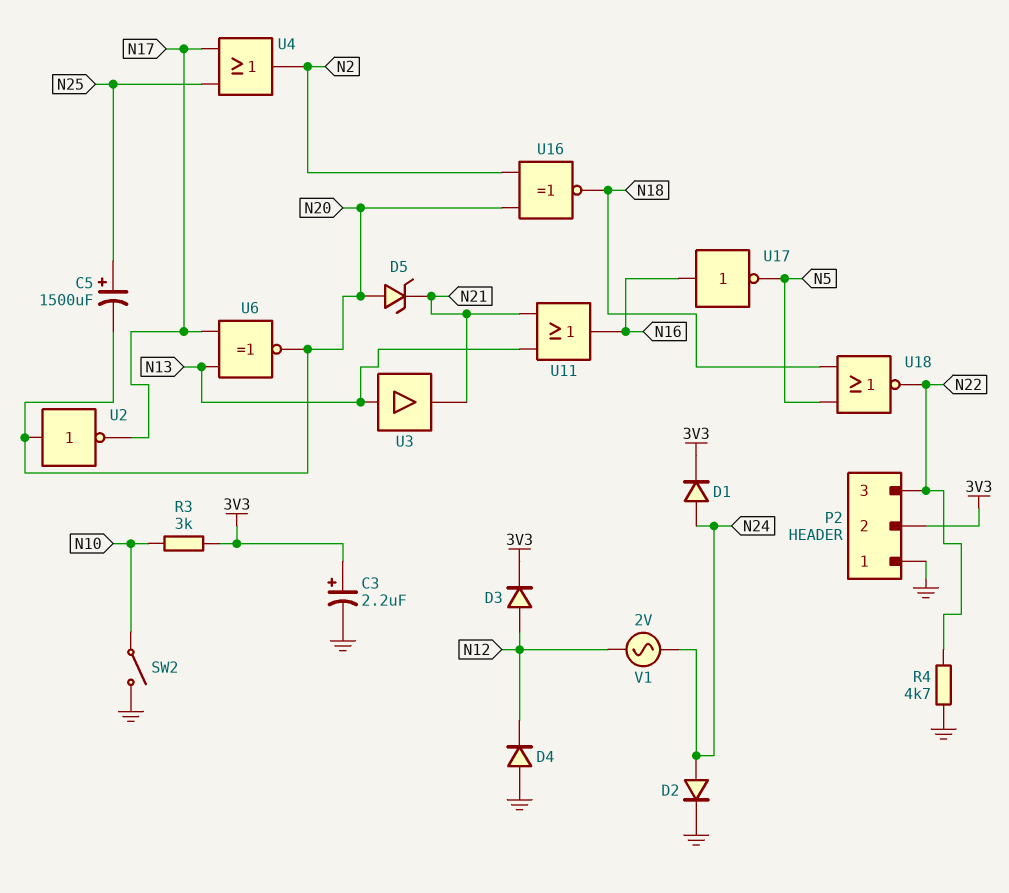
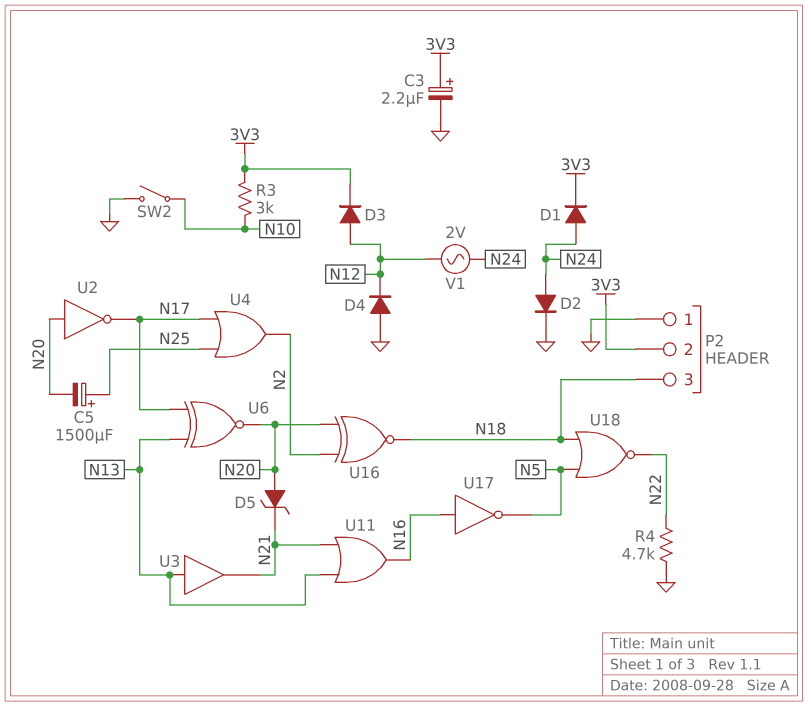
P2 pin 3: N22 -> N18

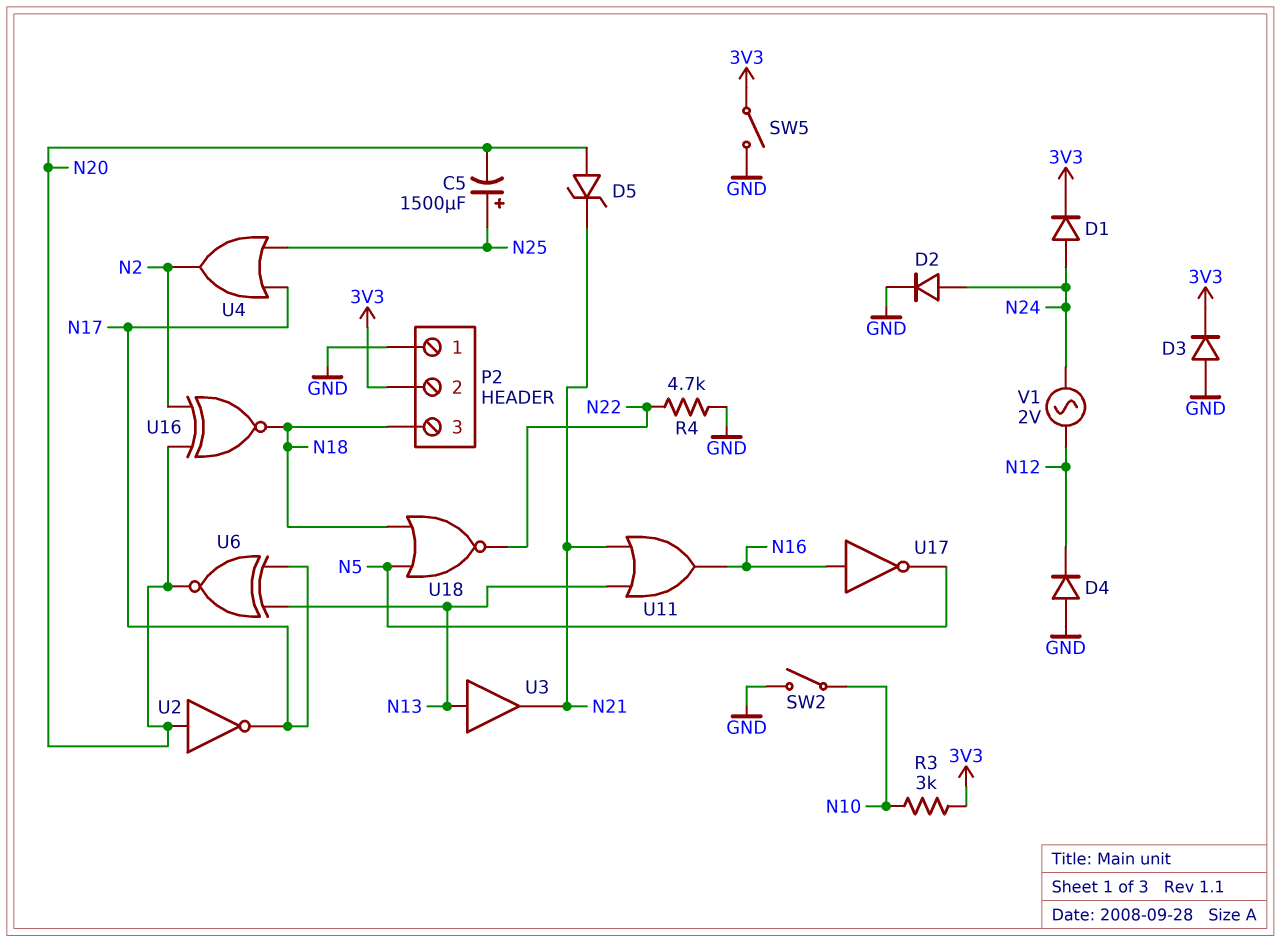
C3: 2.2uF (plus 3V3, minus GND) -> none
D3: diode (A N12, K 3V3) -> diode (A GND, K 3V3)
SW5: none -> switch (3V3, GND)

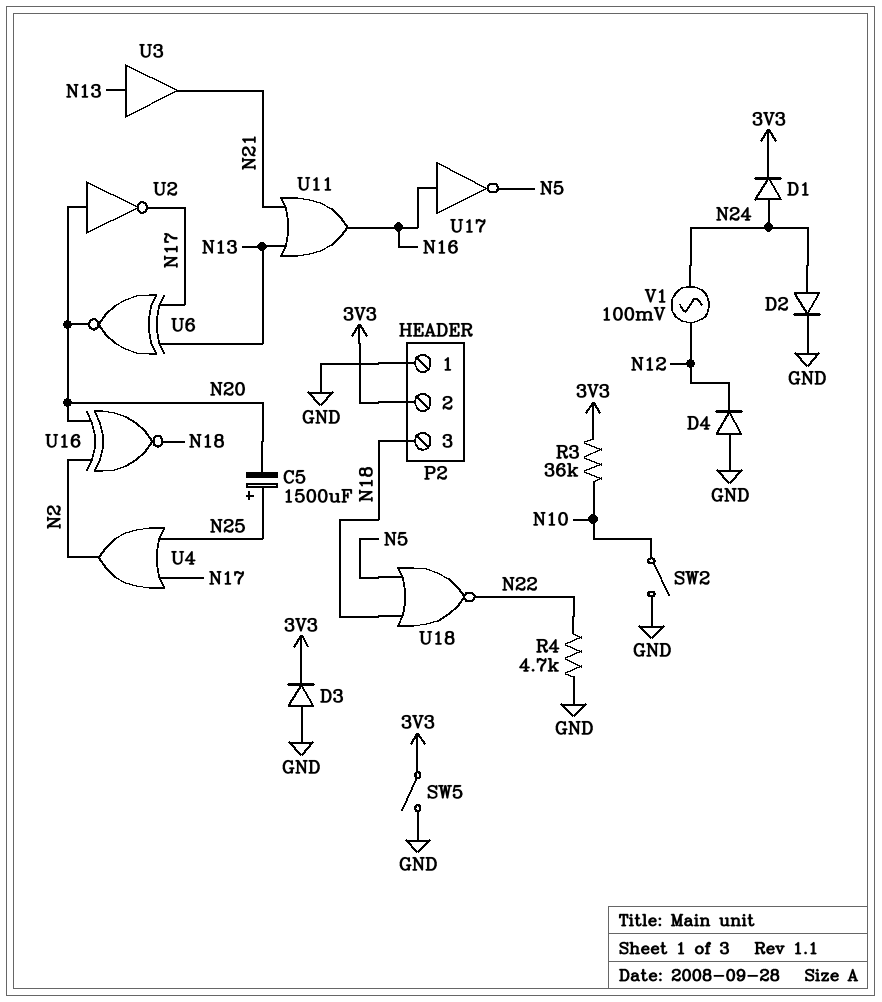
D5: zener (A N20, K N21) -> none
R3: 3k (3V3, N10) -> 36k (3V3, N10)
V1: AC 2V (N12, N24) -> AC 100mV (N12, N24)

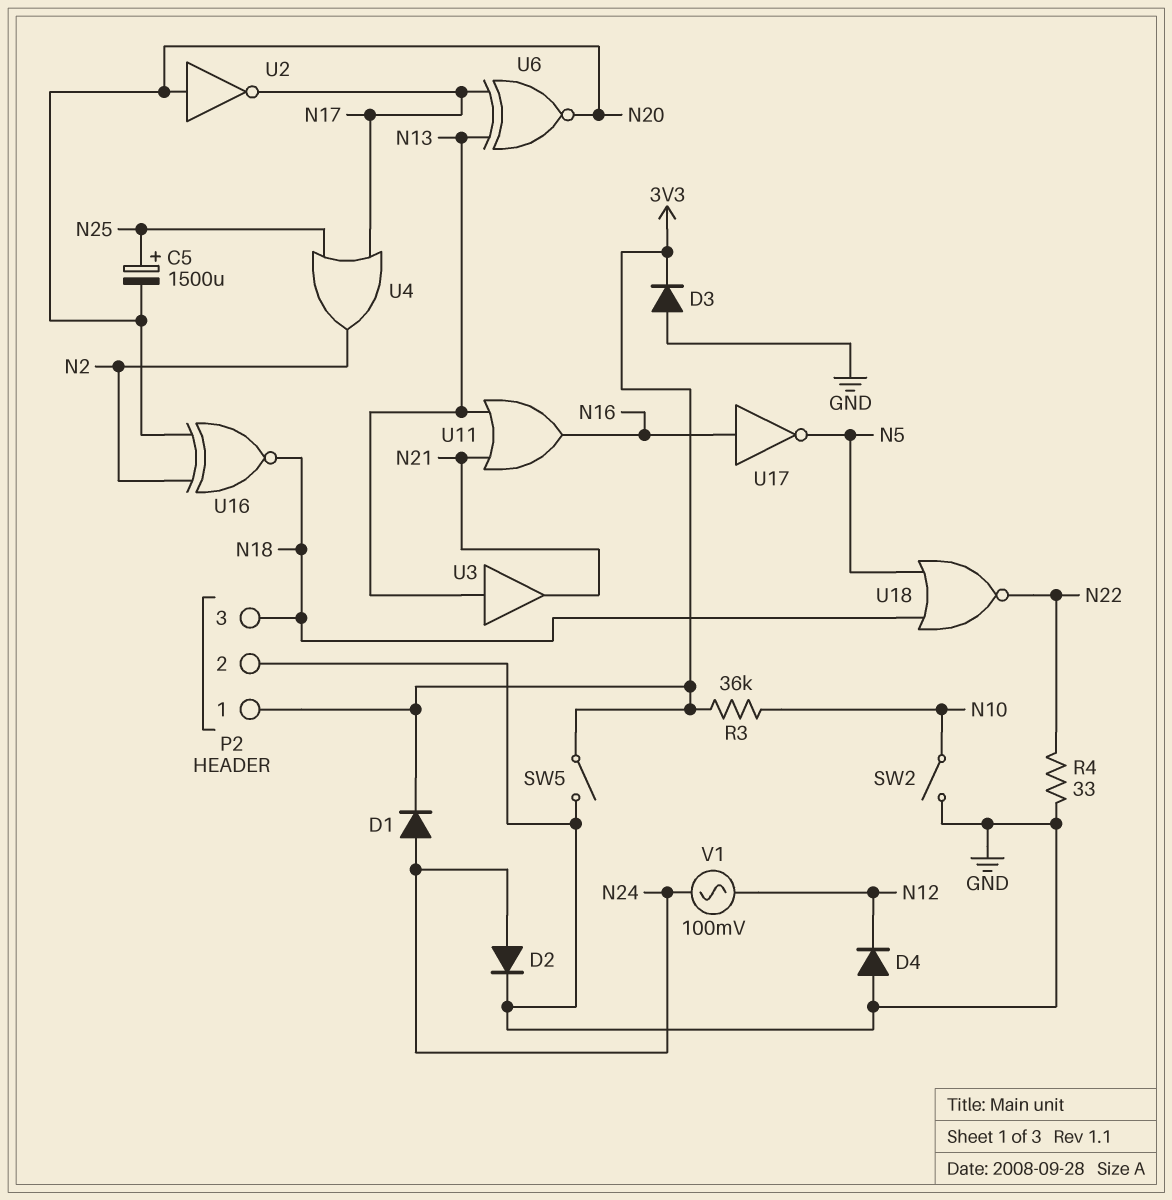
P2 pin 1: GND -> 3V3
P2 pin 2: 3V3 -> GND
R4: 4.7k (GND, N22) -> 33 (GND, N22)

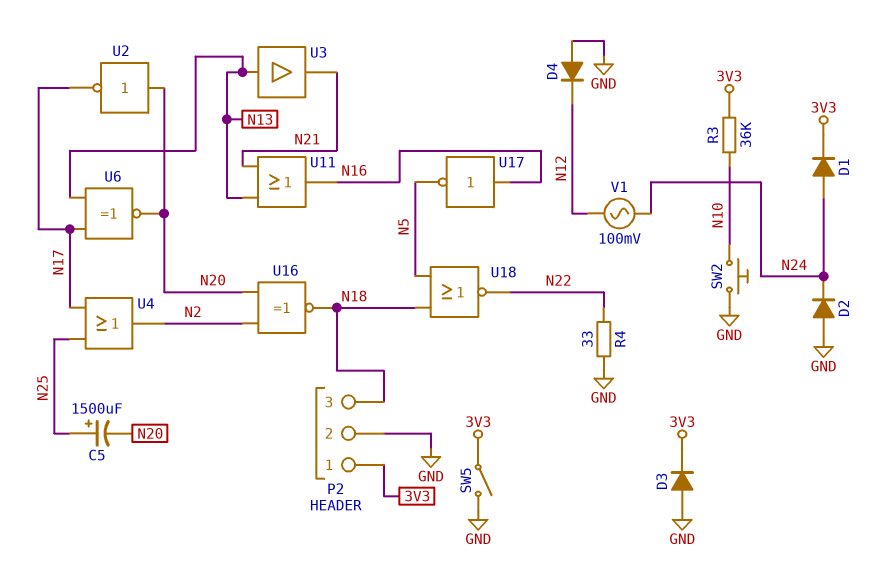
D2: diode (A N24, K GND) -> diode (A GND, K N24)
SW2: switch (GND, N10) -> button (GND, N10)

